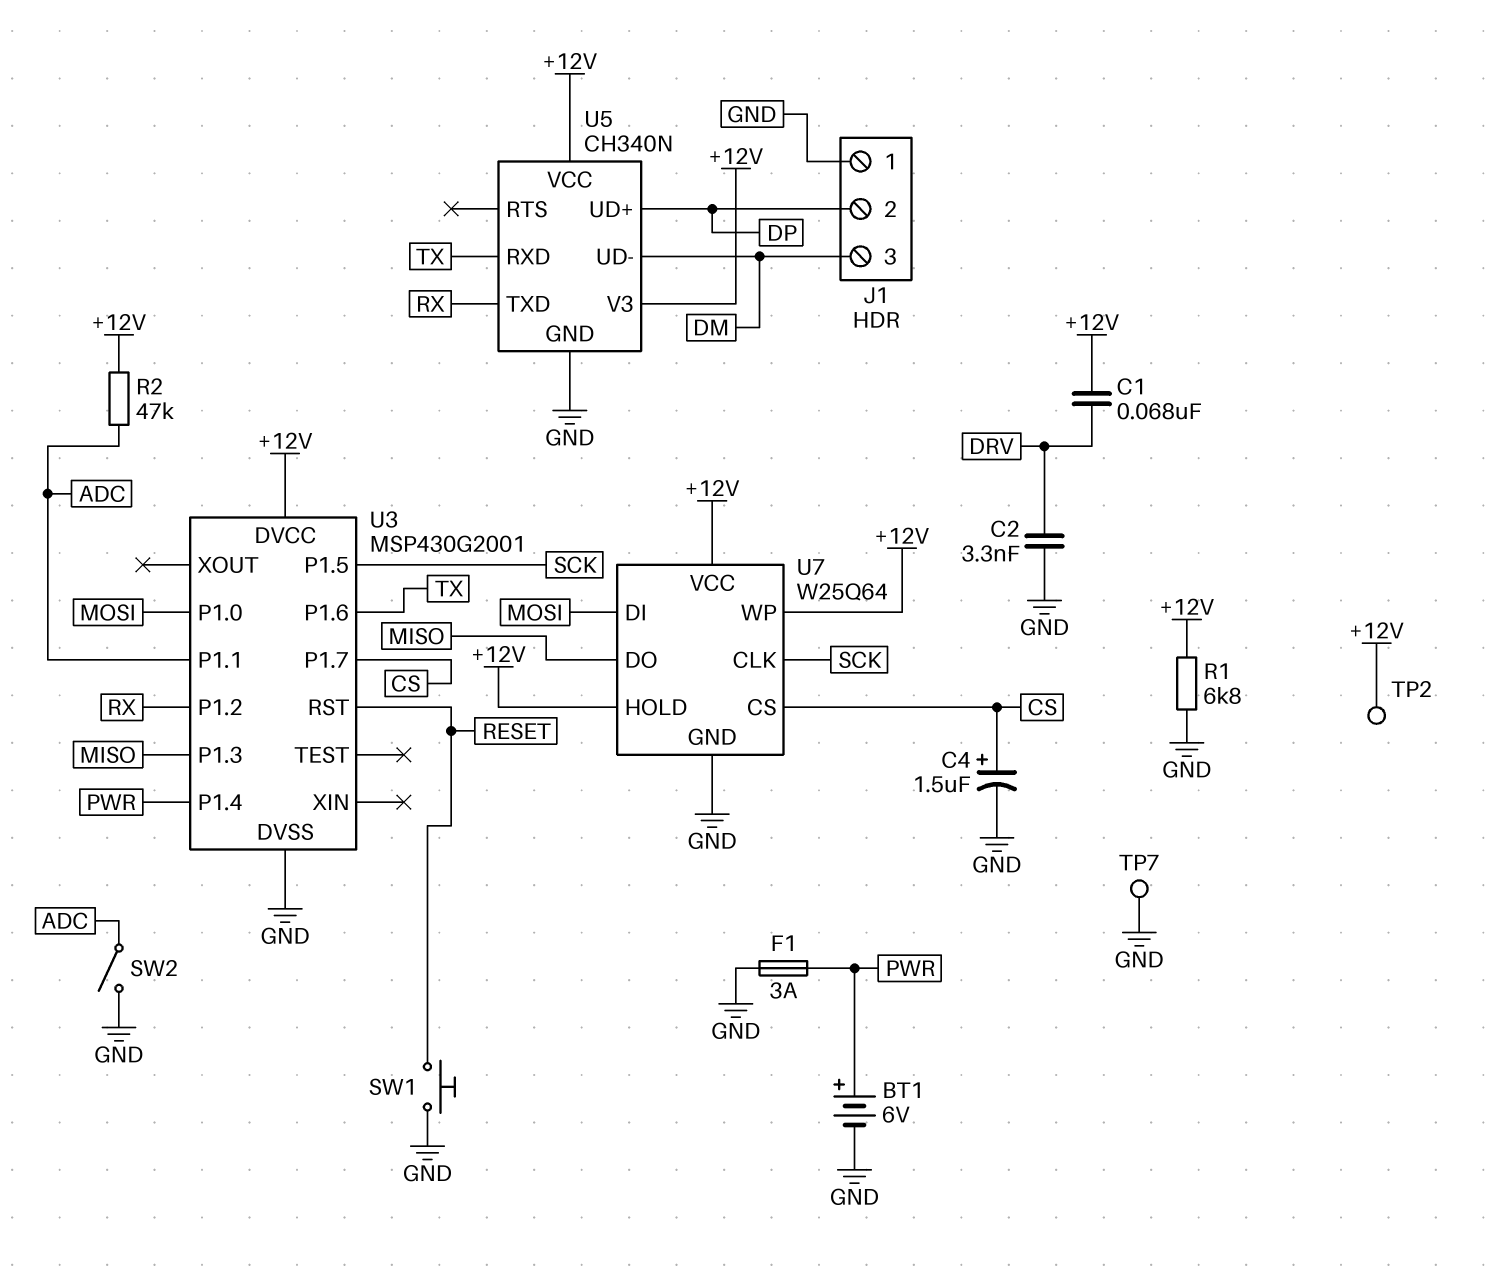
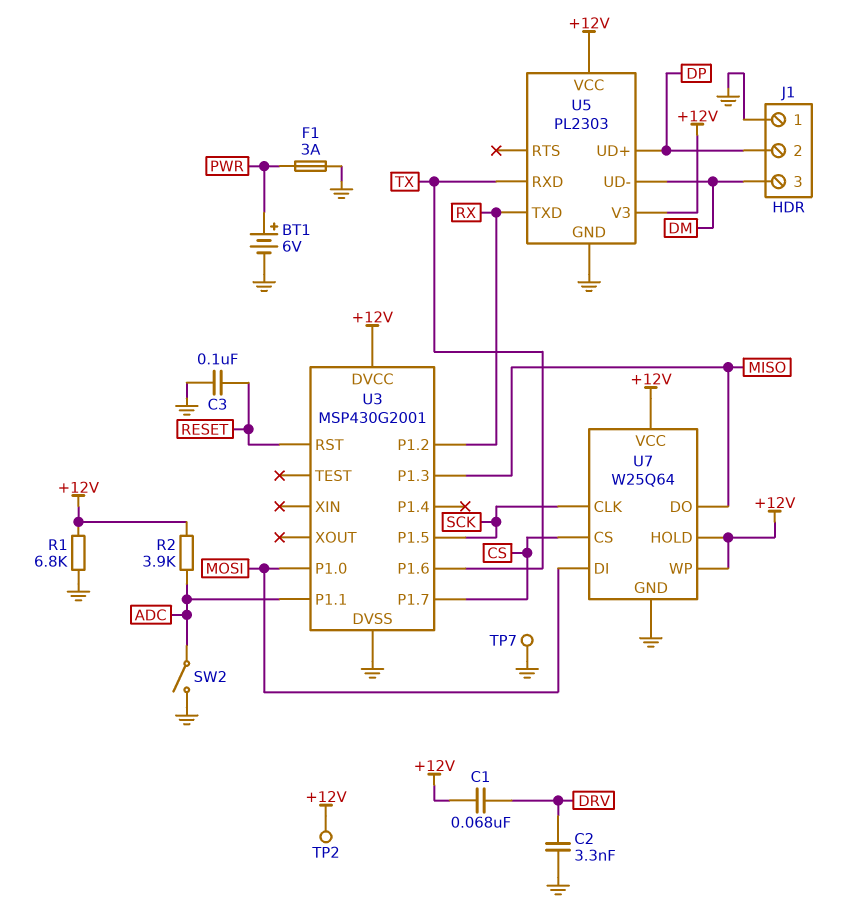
C3: none -> 100nF (GND, RESET)
C4: 1.5uF (plus CS, minus GND) -> none
R2: 47k (+12V, ADC) -> 3.9k (+12V, ADC)
SW1: button (GND, RESET) -> none
U3 pin P1.4: PWR -> none
U5: CH340N -> PL2303

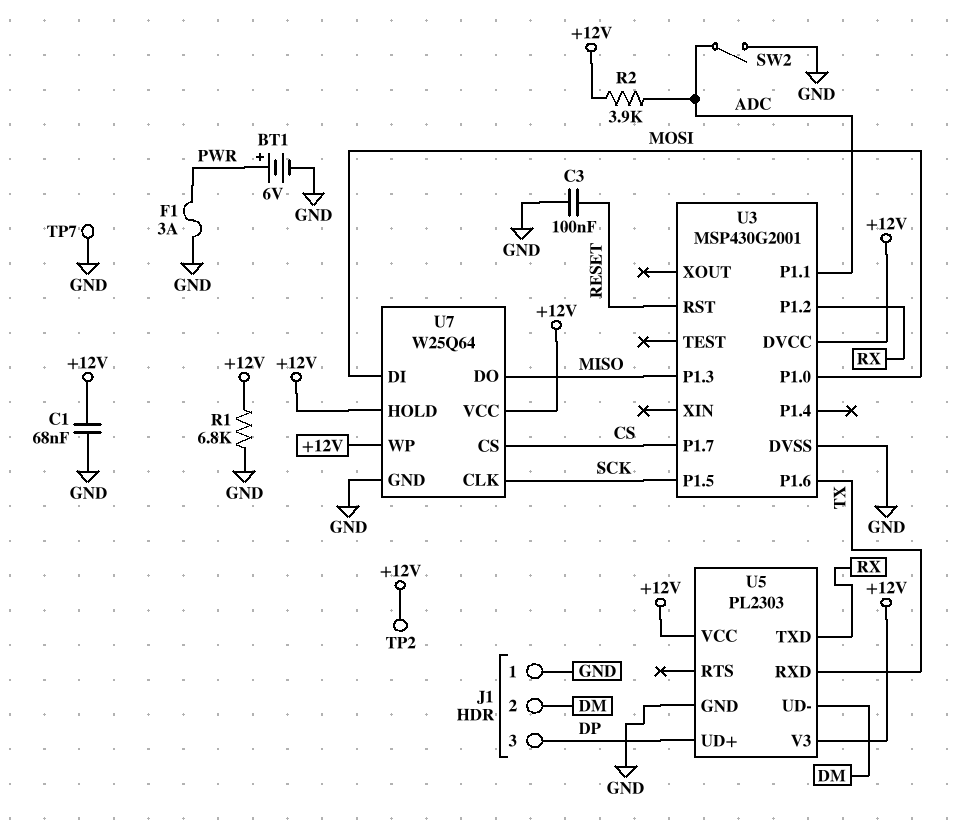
C1: 68nF (+12V, DRV) -> 68nF (+12V, GND)
C2: 3.3nF (DRV, GND) -> none
J1 pin 2: DP -> DM
J1 pin 3: DM -> DP

